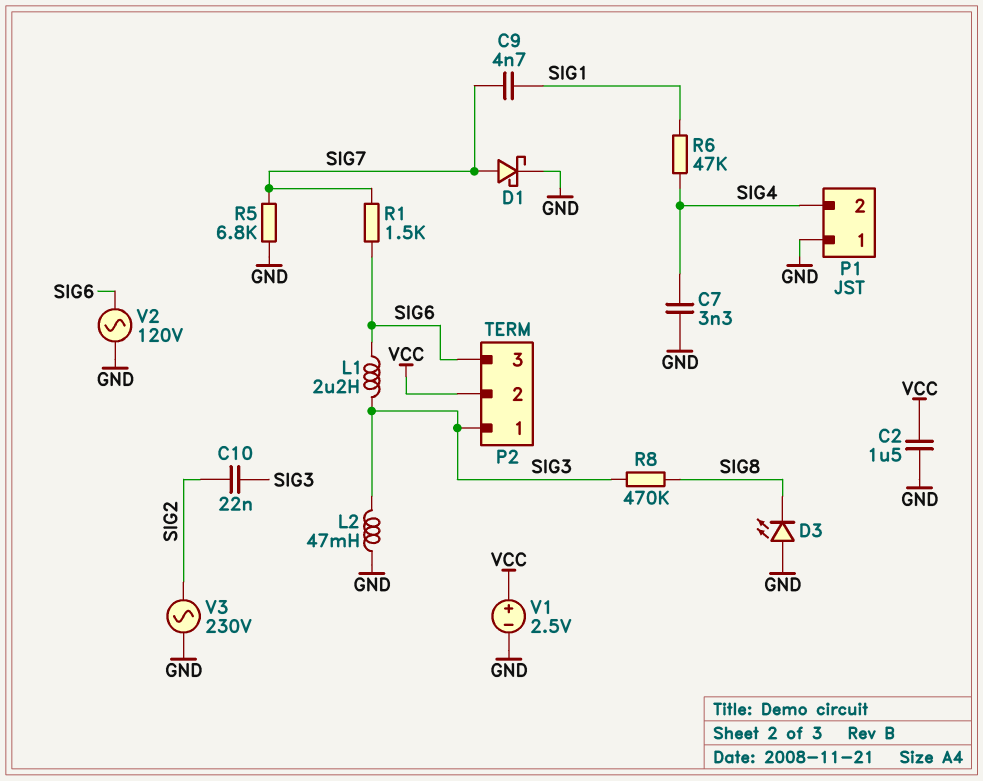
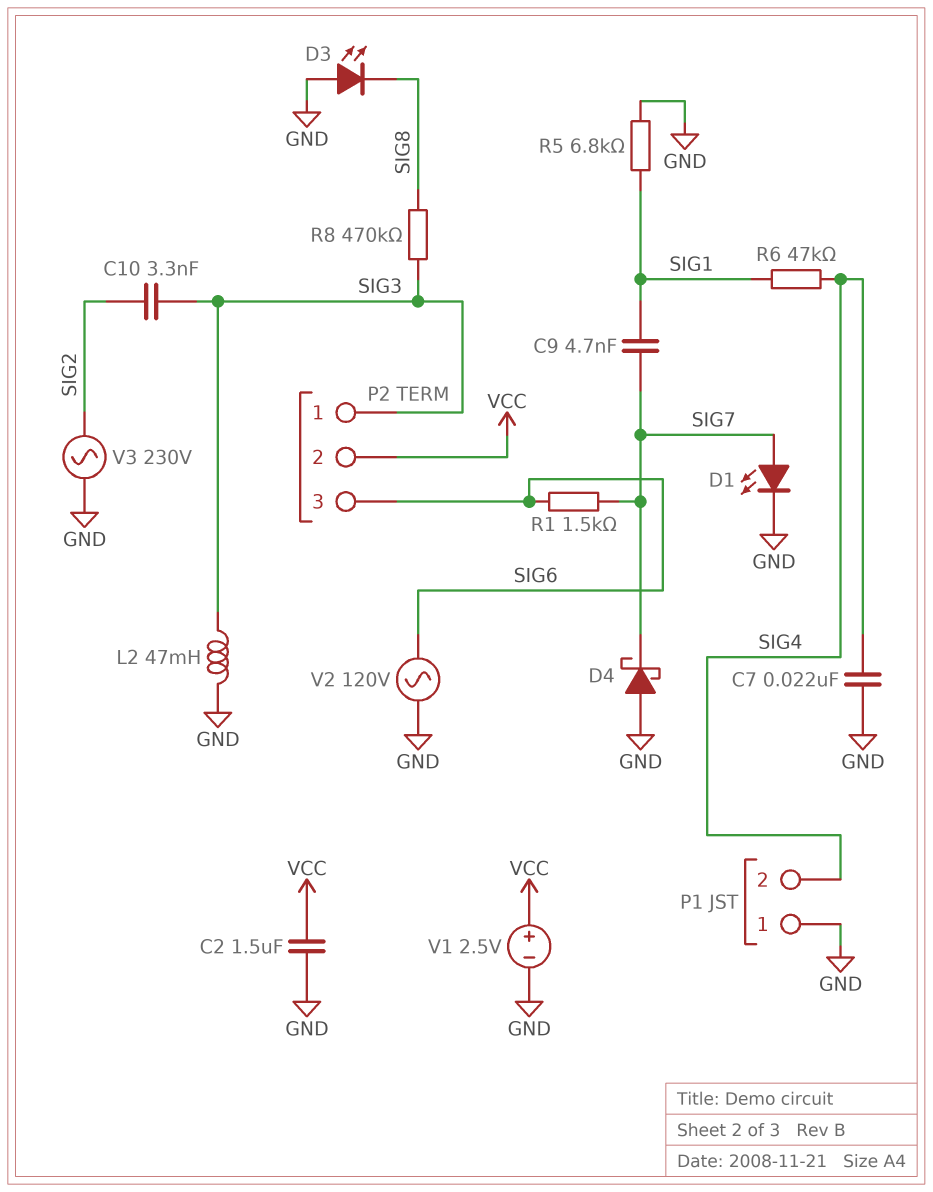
C7: 3.3nF (GND, SIG4) -> 22nF (GND, SIG4)
C10: 22nF (SIG2, SIG3) -> 3.3nF (SIG2, SIG3)
D1: schottky (A SIG7, K GND) -> LED (A SIG7, K GND)
D4: none -> schottky (A GND, K SIG7)
L1: 2.2uH (SIG3, SIG6) -> none
R5: 6.8k (GND, SIG7) -> 6.8k (GND, SIG1)

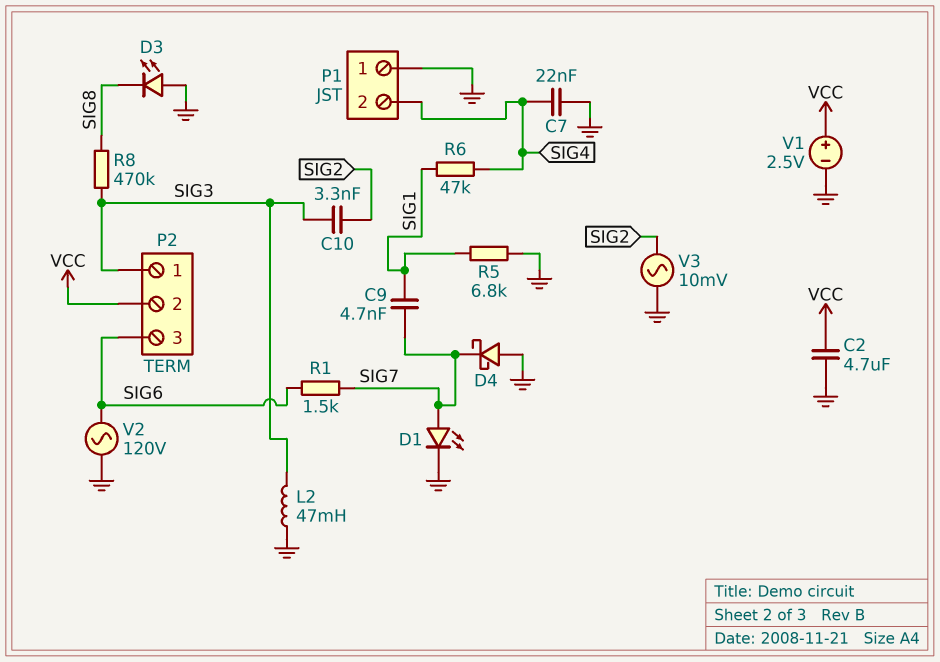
C2: 1.5uF (GND, VCC) -> 4.7uF (GND, VCC)
V3: AC 230V (GND, SIG2) -> AC 10mV (GND, SIG2)

